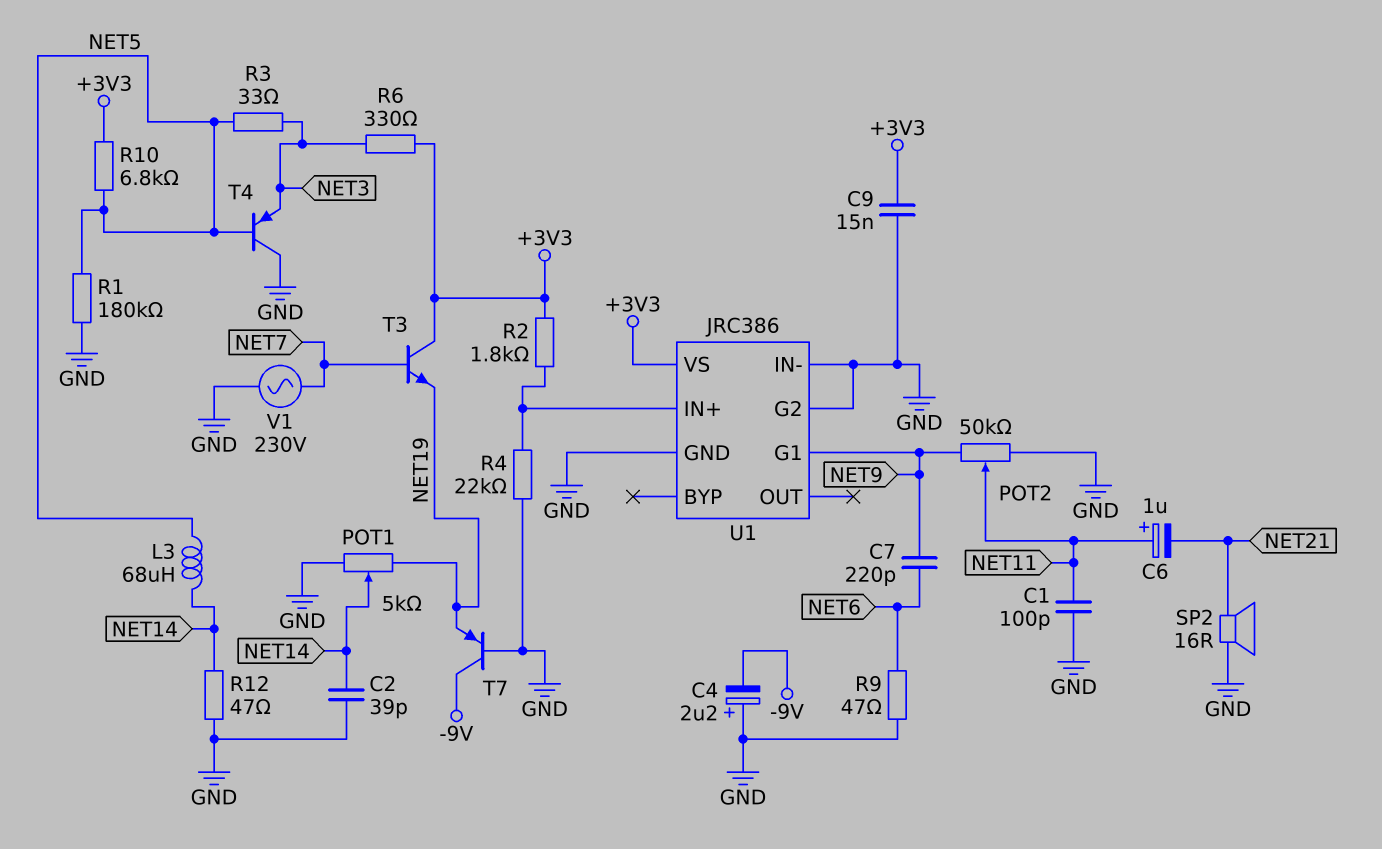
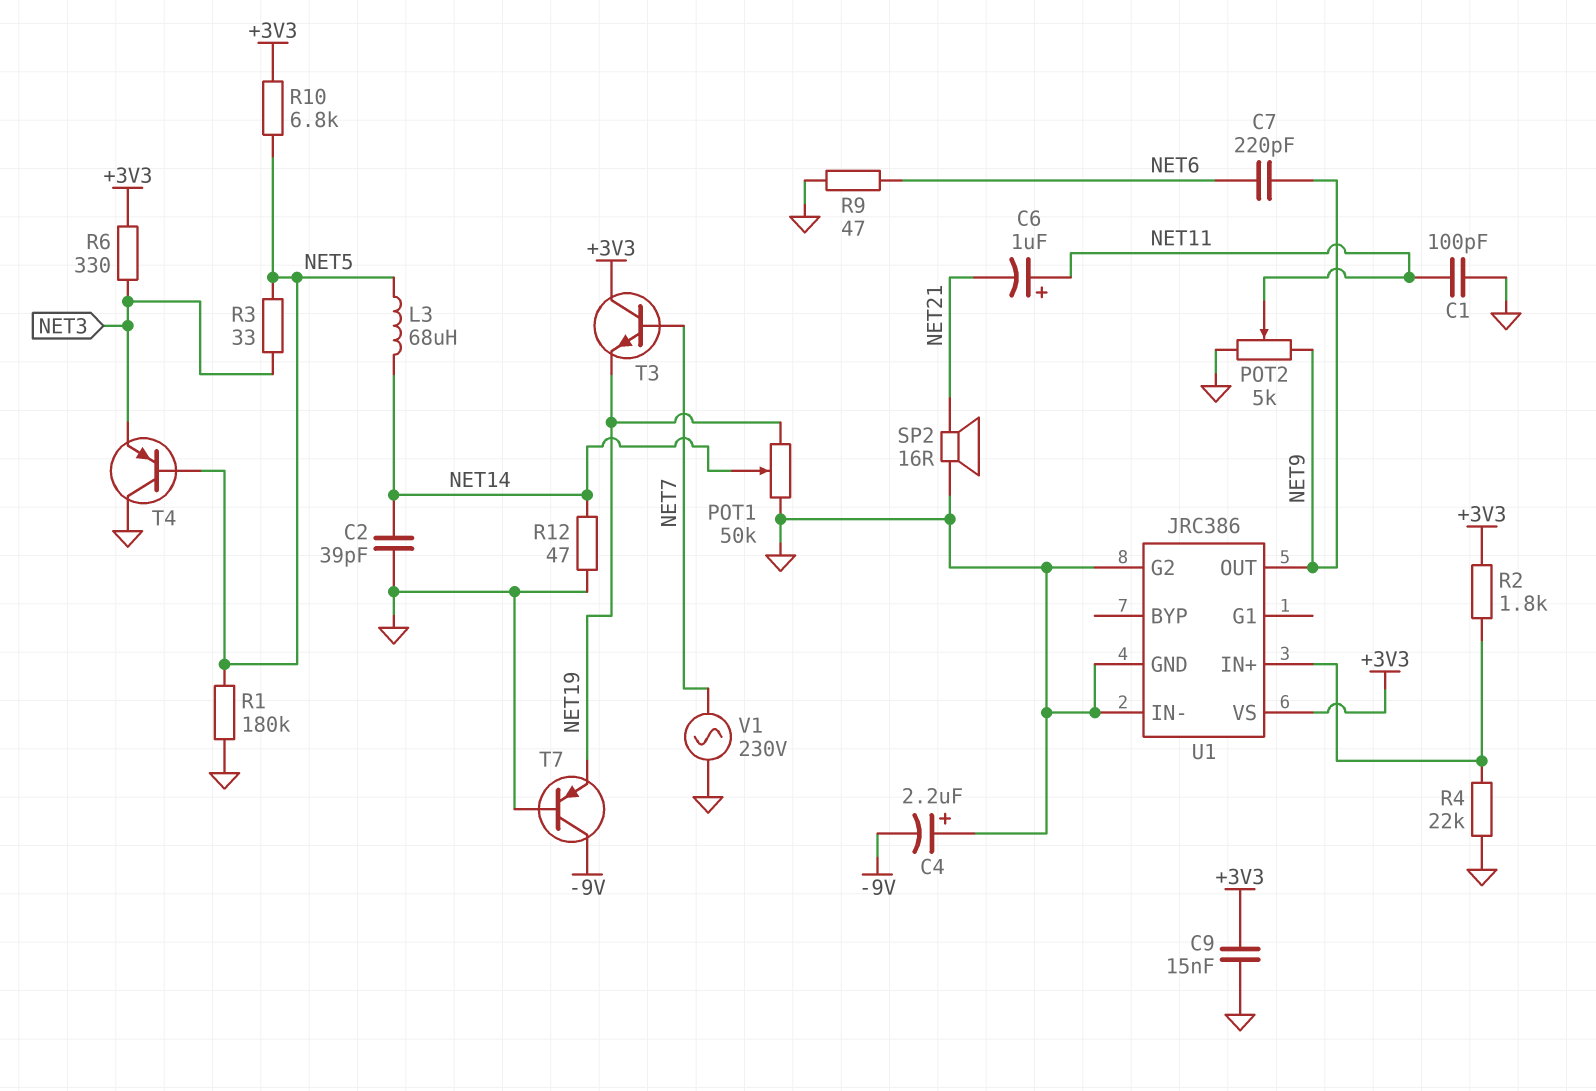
POT1: 5k (GND, NET19, wiper NET14) -> 50k (GND, NET19, wiper NET14)
POT2: 50k (GND, NET9, wiper NET11) -> 5k (GND, NET9, wiper NET11)
U1 pin G1: NET9 -> none
U1 pin OUT: none -> NET9

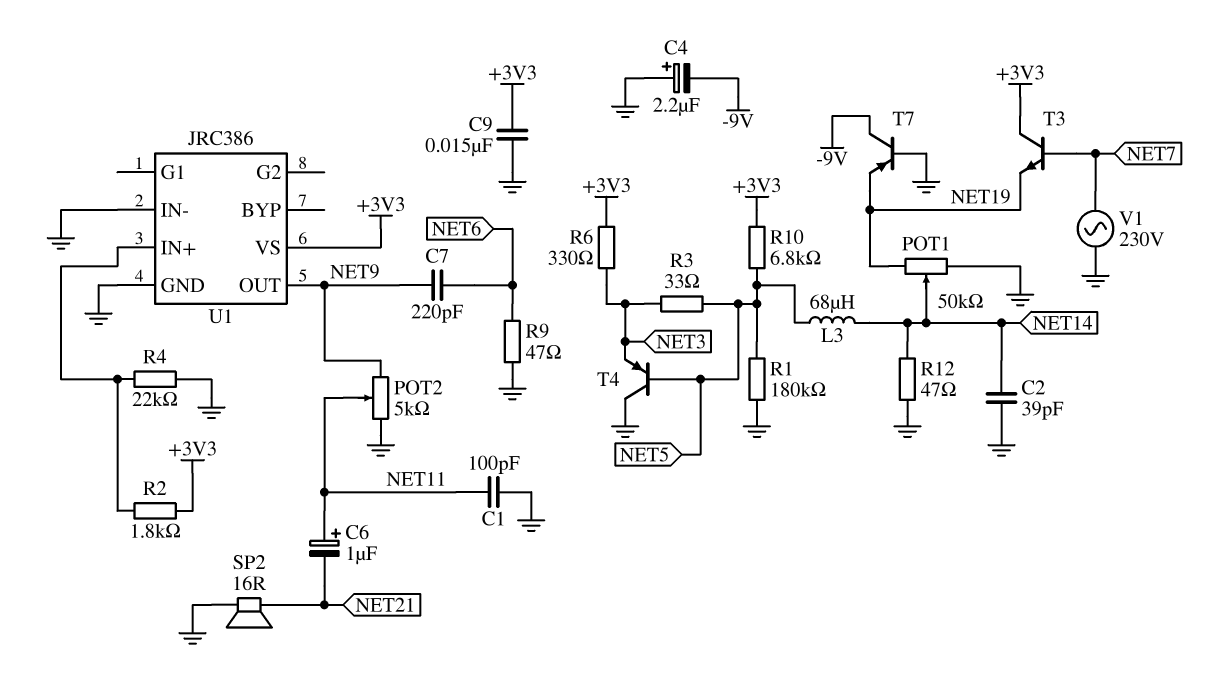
U1 pin G2: GND -> none

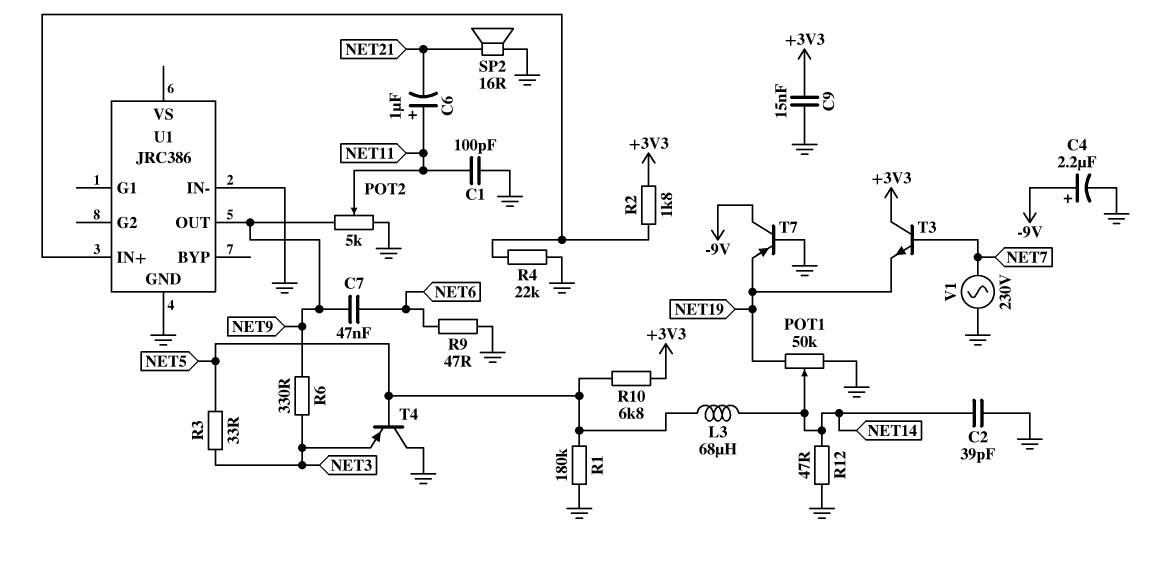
C4: 2.2uF (plus GND, minus -9V) -> 2.2uF (plus -9V, minus GND)
C7: 220pF (NET6, NET9) -> 47nF (NET6, NET9)
R6: 330 (+3V3, NET3) -> 330 (NET3, NET9)
U1 pin VS: +3V3 -> none

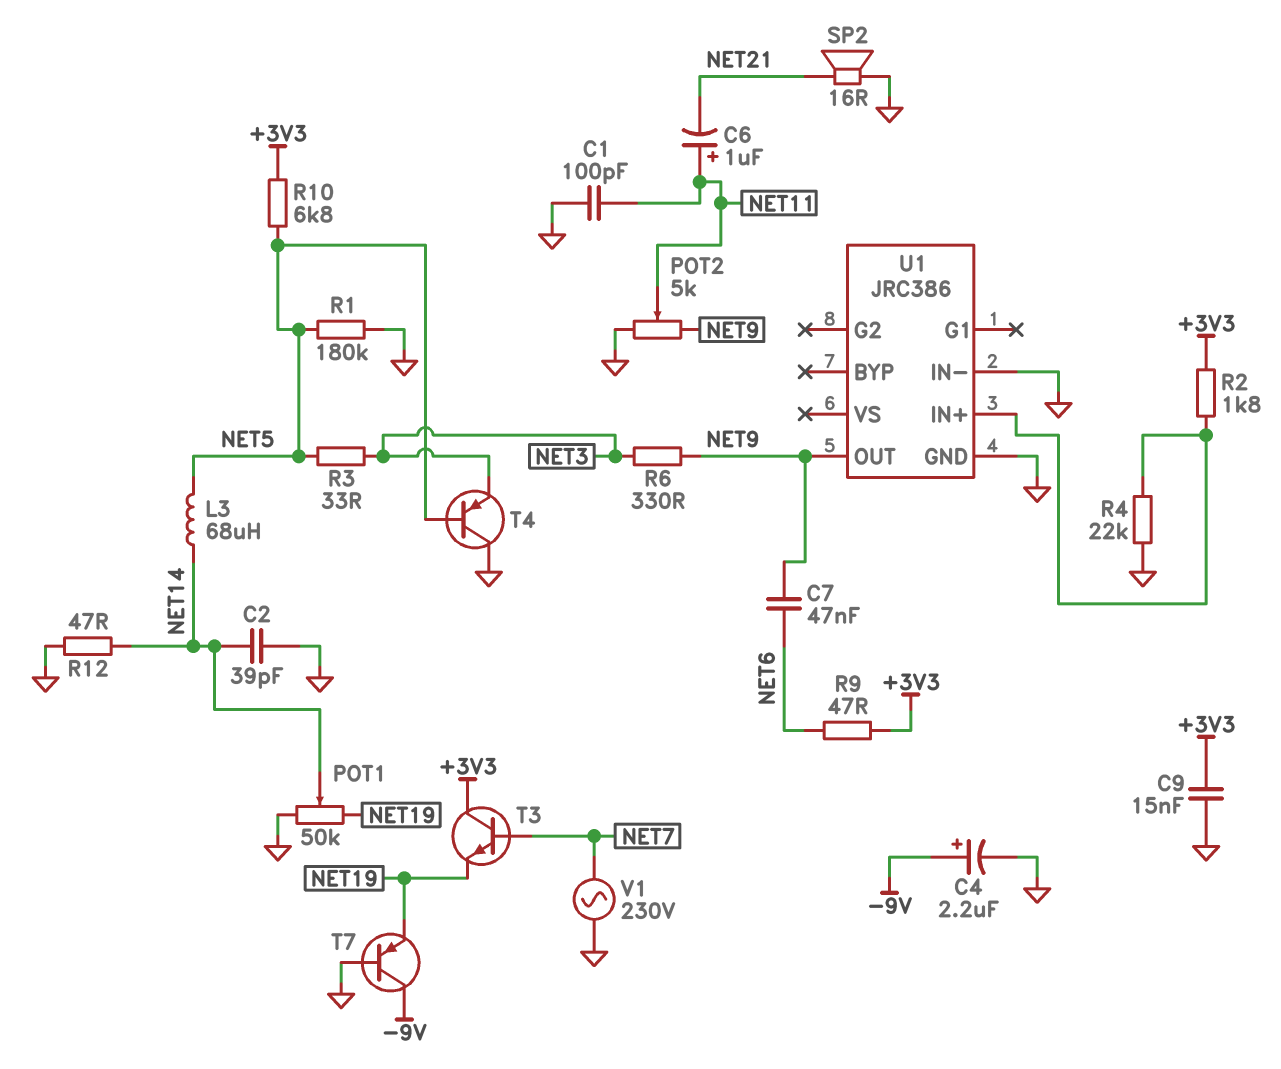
R9: 47 (GND, NET6) -> 47 (+3V3, NET6)

